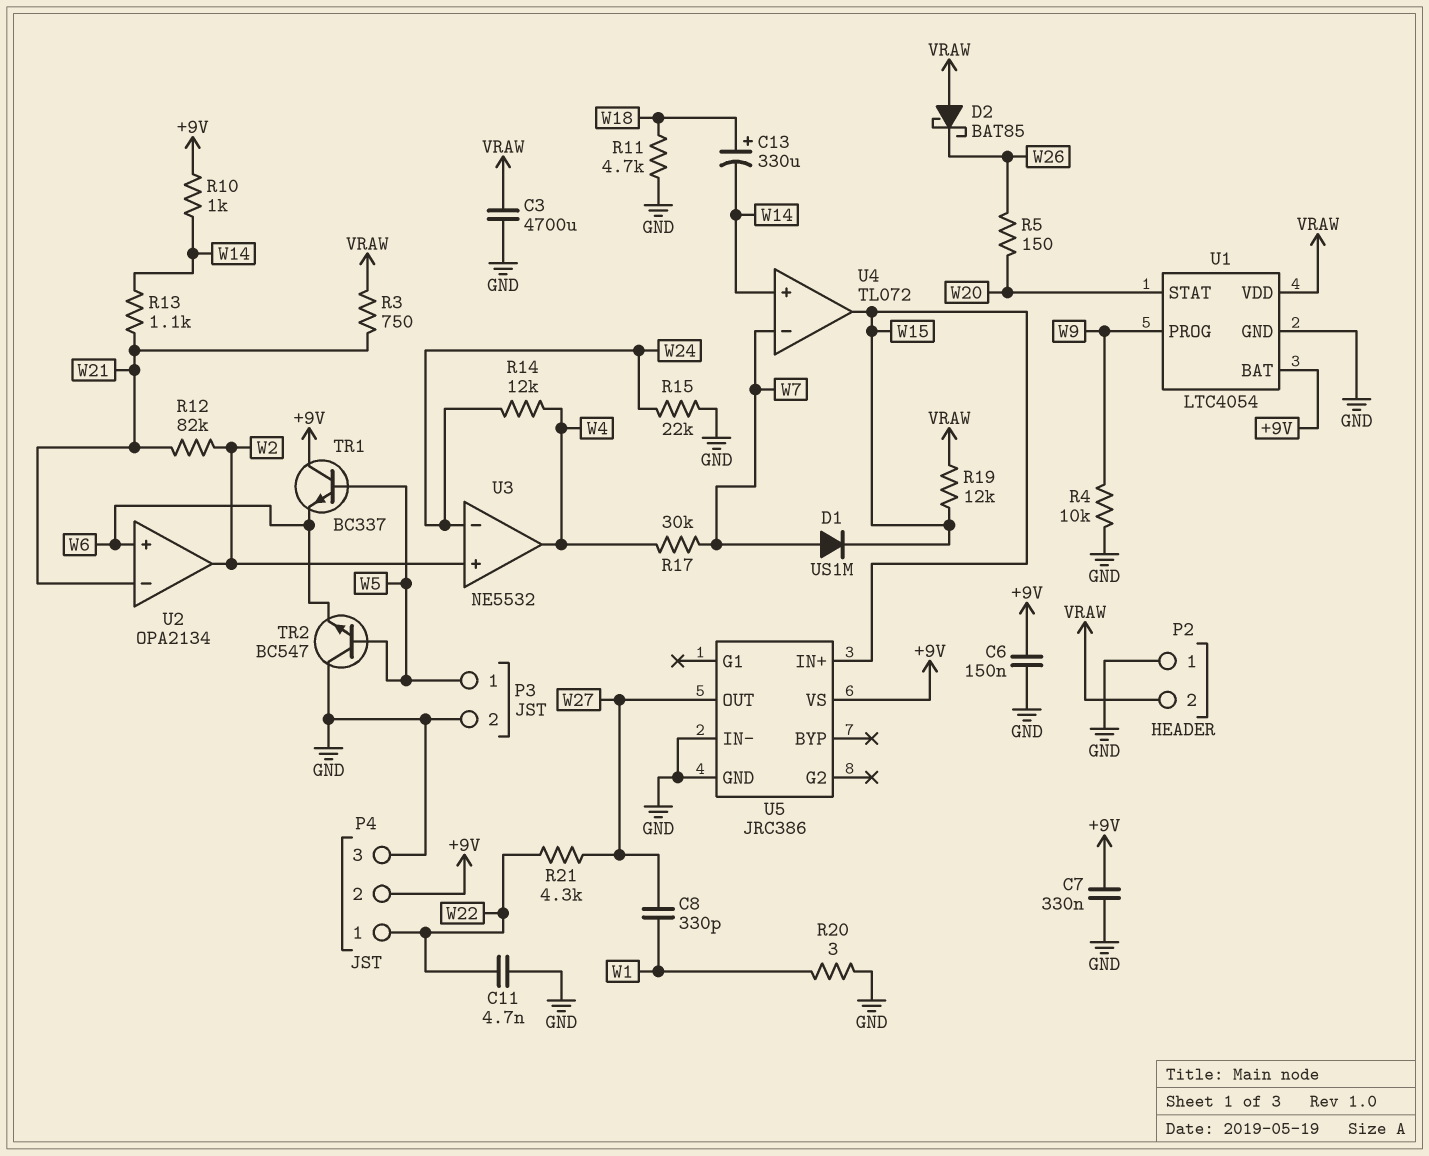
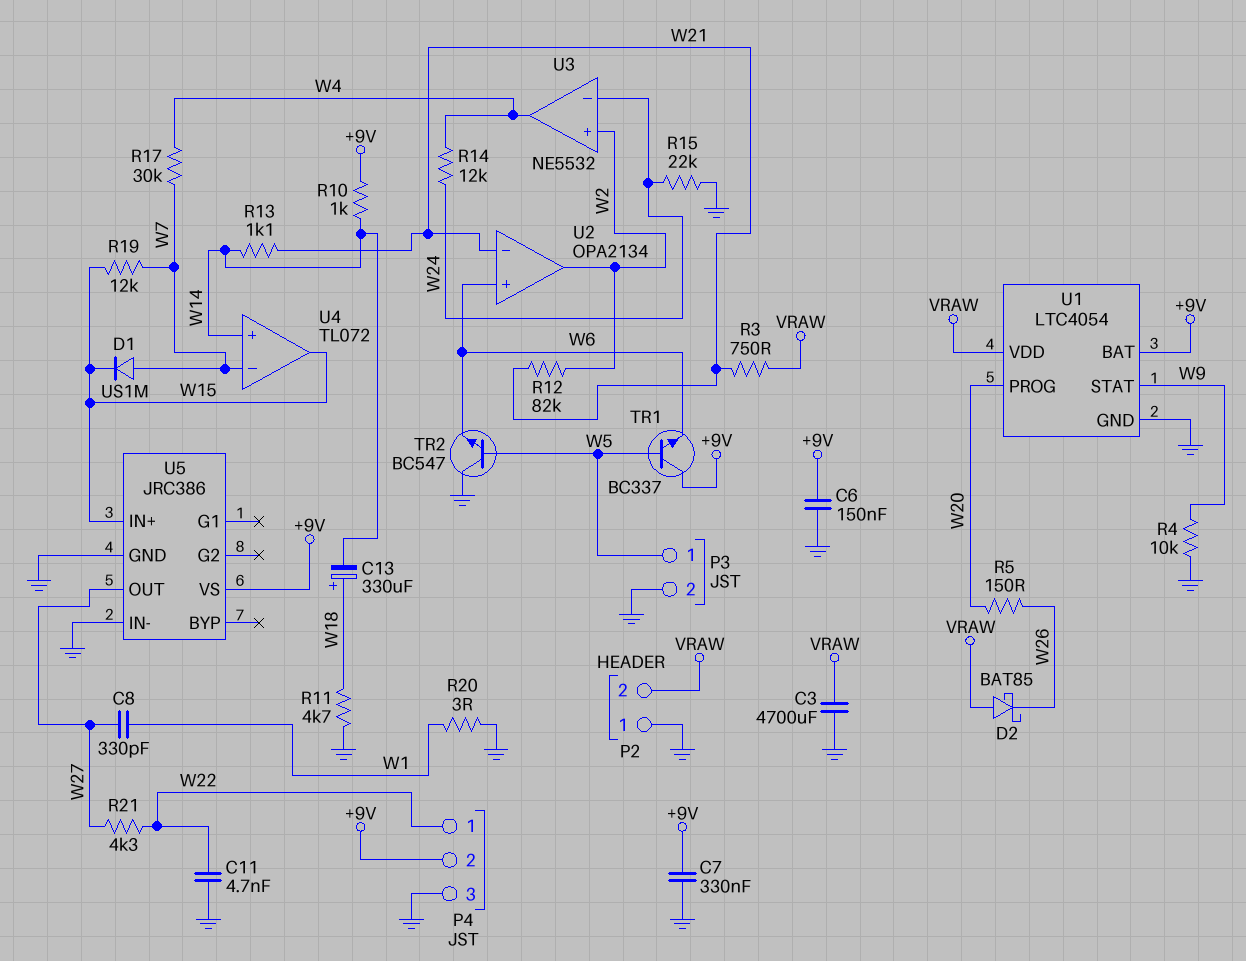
R19: 12k (VRAW, W15) -> 12k (W7, W15)
U1 pin PROG: W9 -> W20
U1 pin STAT: W20 -> W9

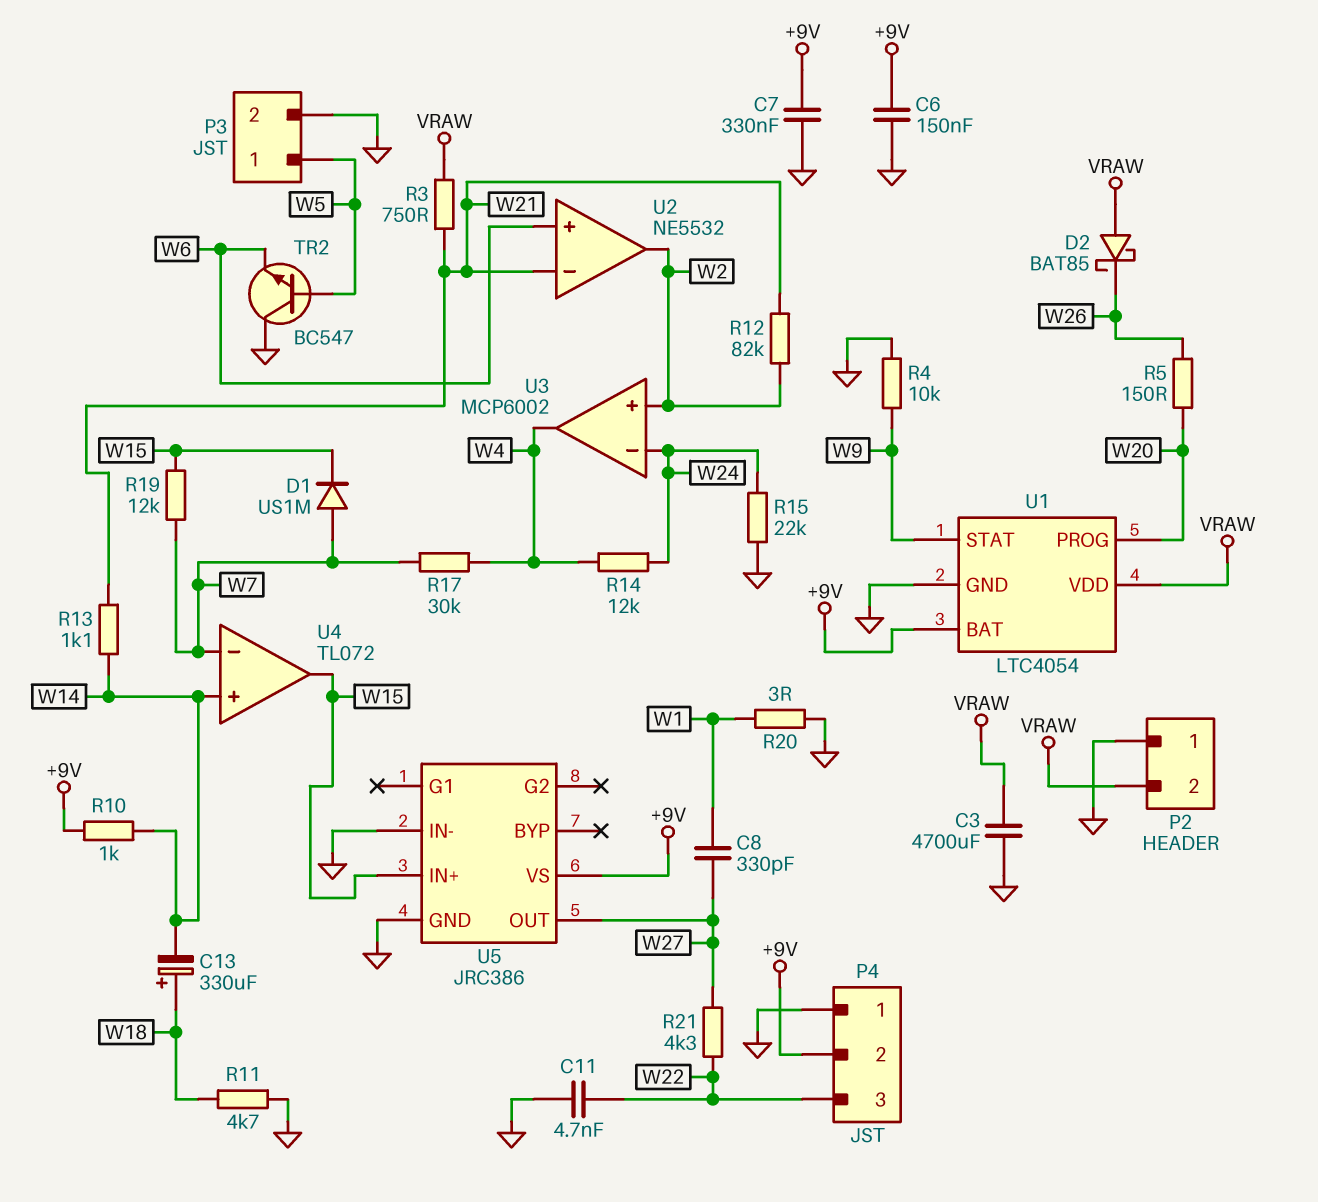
P4 pin 1: W22 -> GND
P4 pin 3: GND -> W22
TR1: NPN BC337 (B W5, C +9V, E W6) -> none
U2: OPA2134 -> NE5532
U3: NE5532 -> MCP6002

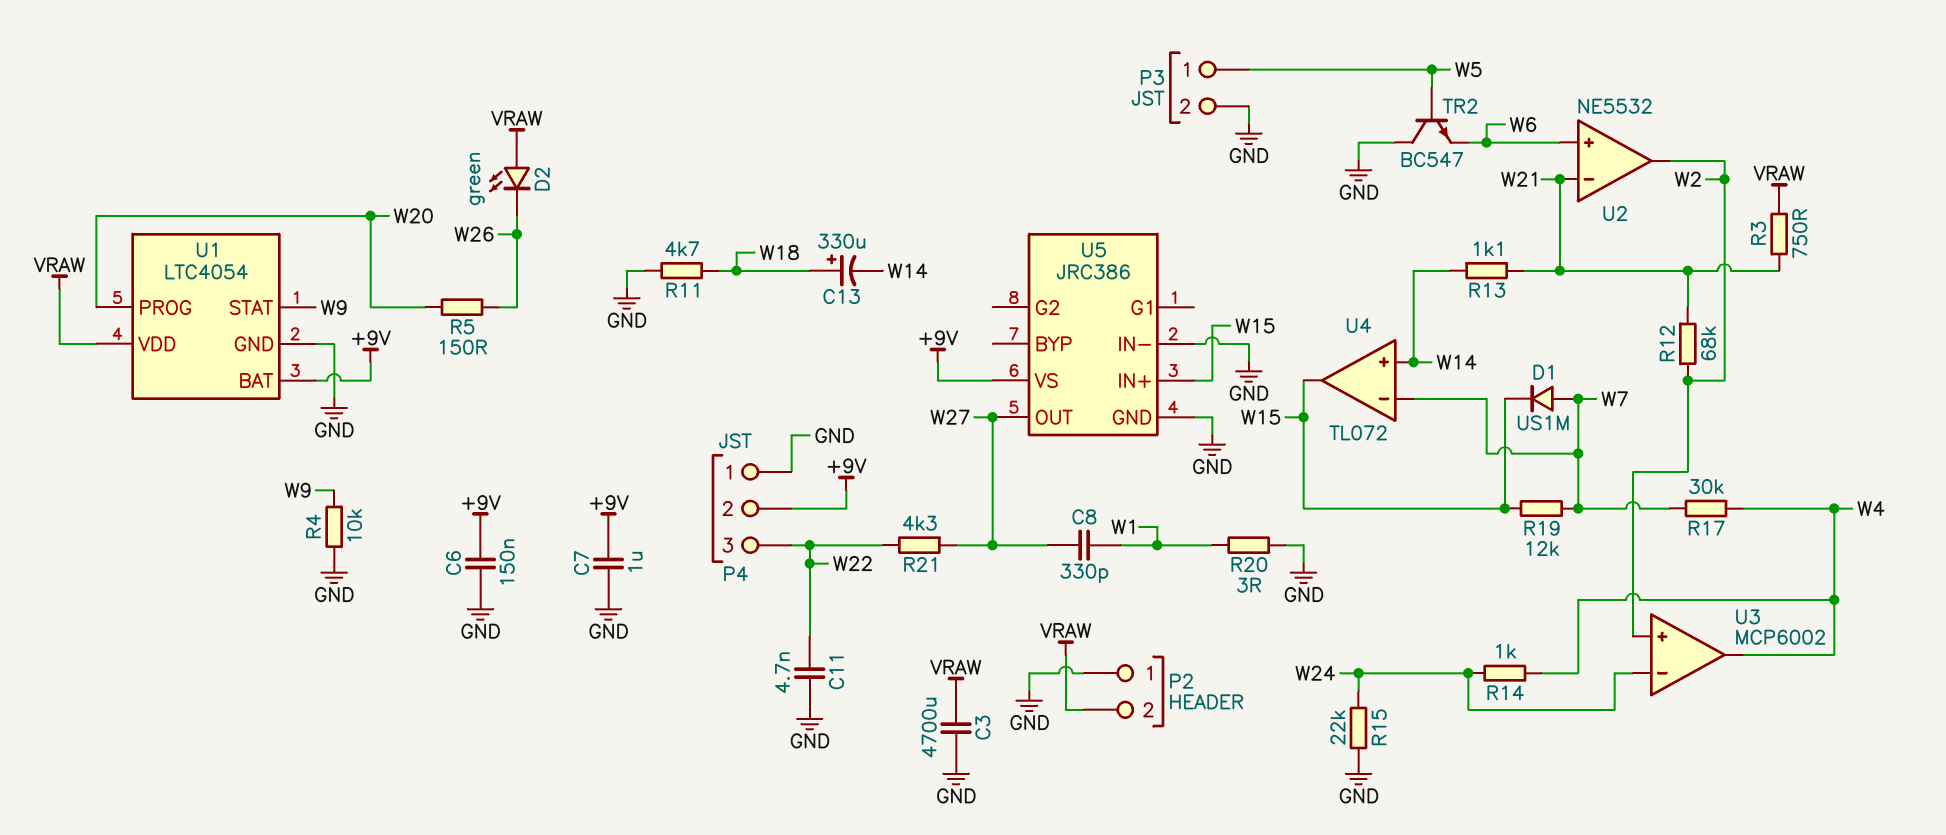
C7: 330nF (+9V, GND) -> 1uF (+9V, GND)
D2: schottky BAT85 (A VRAW, K W26) -> LED green (A VRAW, K W26)
R10: 1k (+9V, W14) -> none
R12: 82k (W2, W21) -> 68k (W2, W21)
R14: 12k (W4, W24) -> 1k (W4, W24)

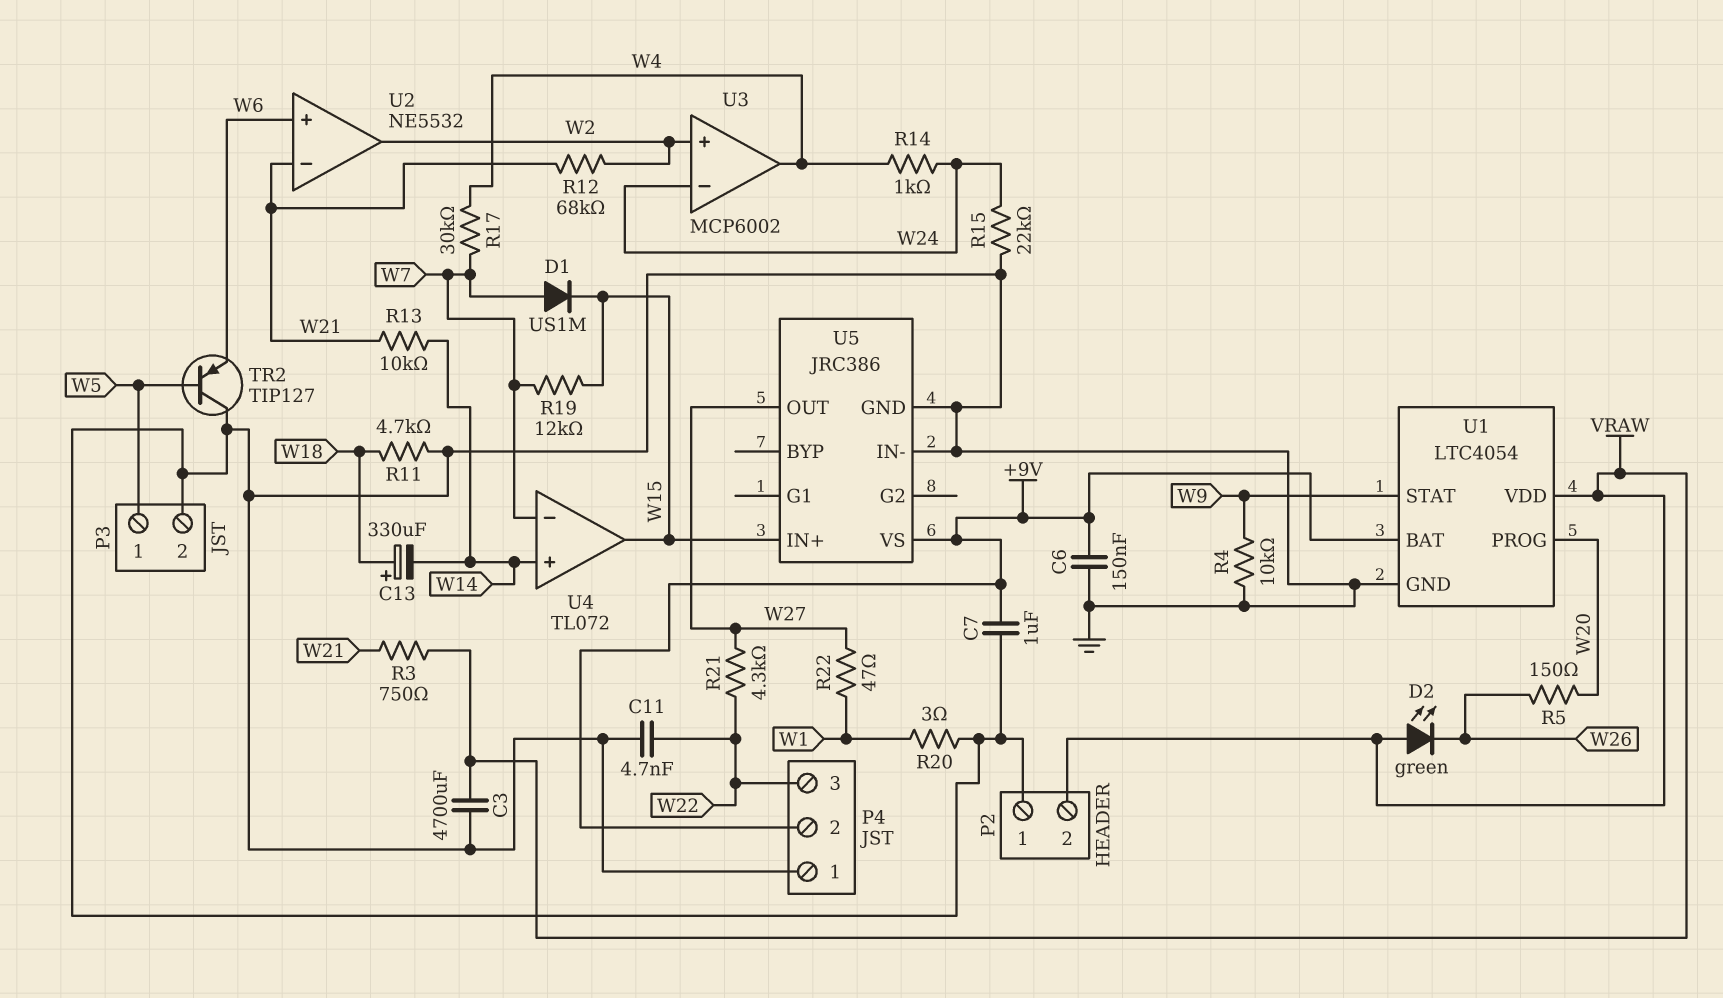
C8: 330pF (W1, W27) -> none
R13: 1.1k (W14, W21) -> 10k (W14, W21)
R22: none -> 47 (W1, W27)
TR2: NPN BC547 (B W5, C GND, E W6) -> PNP TIP127 (B W5, C GND, E W6)

